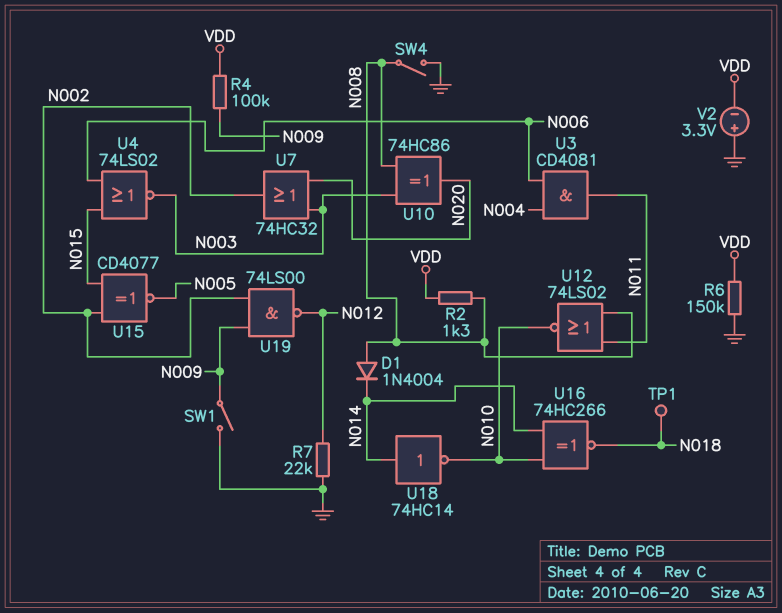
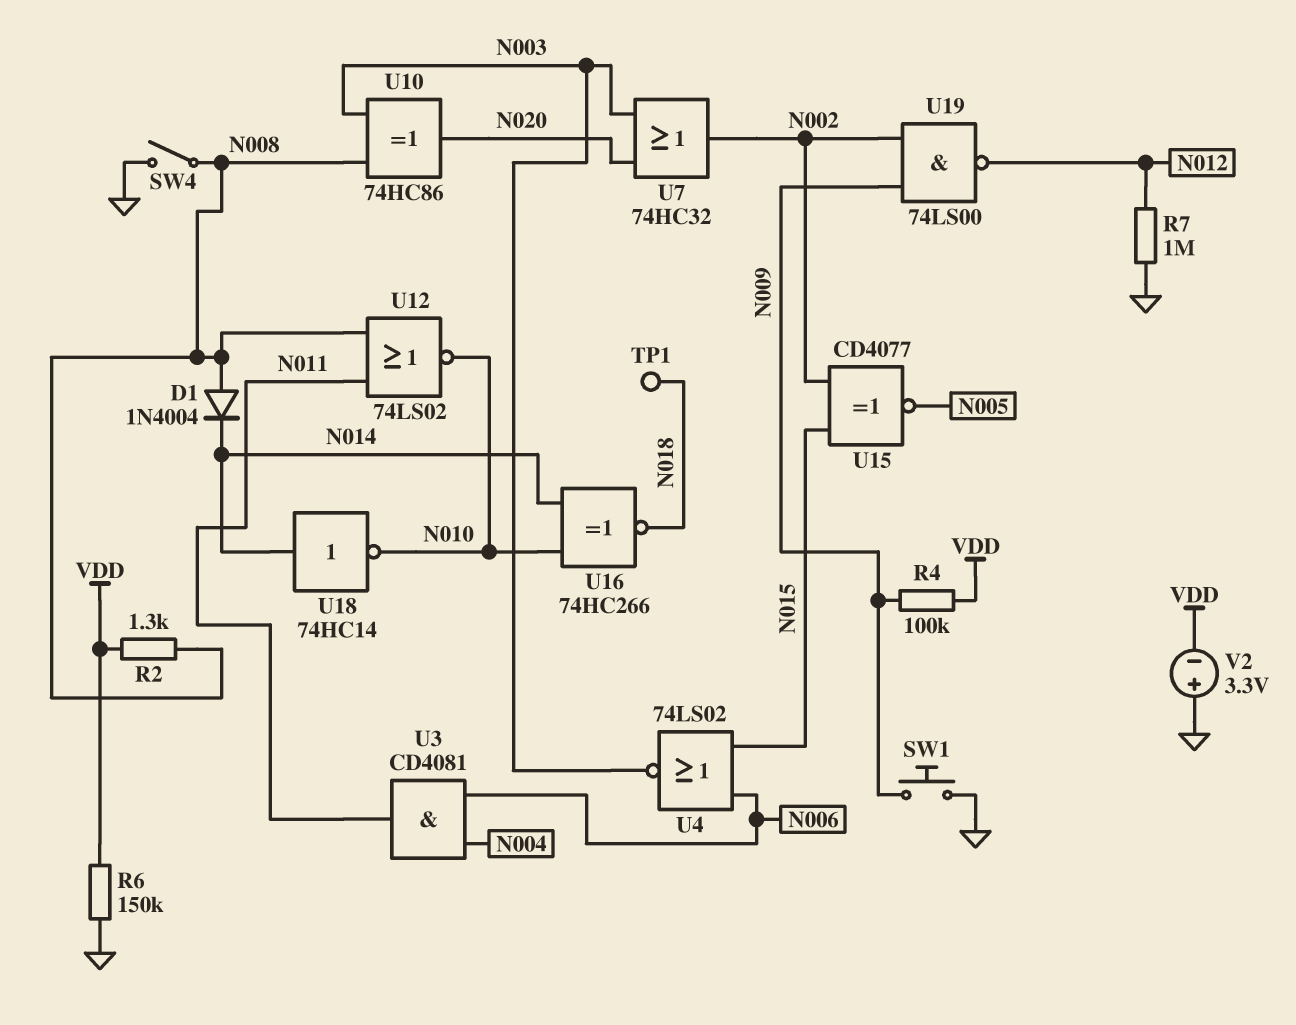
R7: 22k (GND, N012) -> 1M (GND, N012)
SW1: switch (GND, N009) -> button (GND, N009)

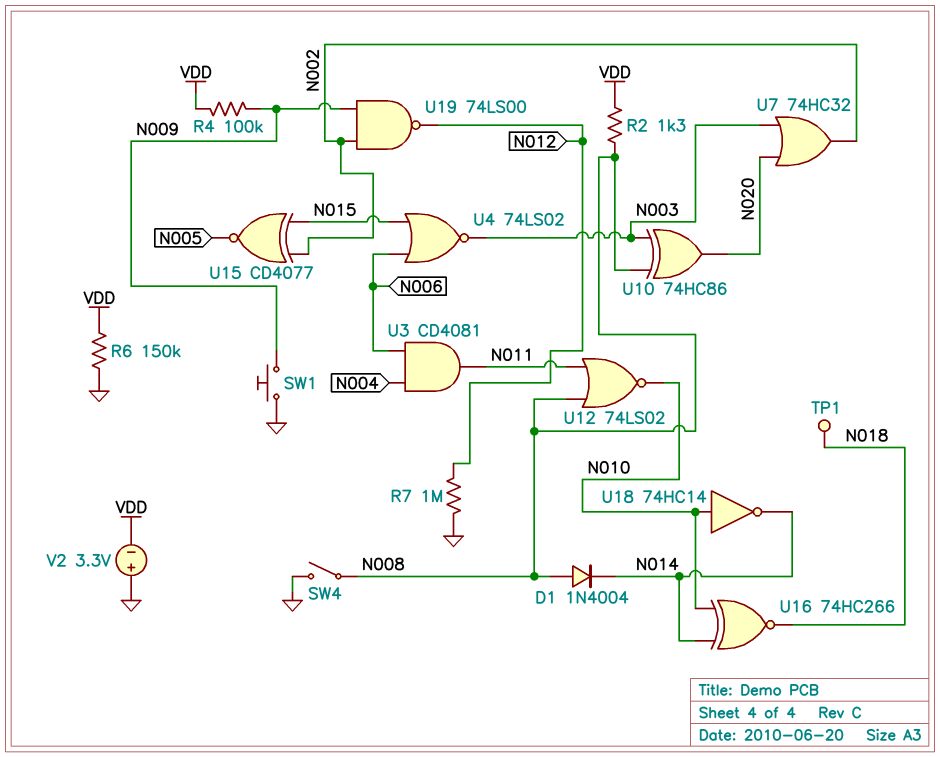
U18: NOT 74HC14 (in N014, out N010) -> NOT 74HC14 (in N010, out N014)

